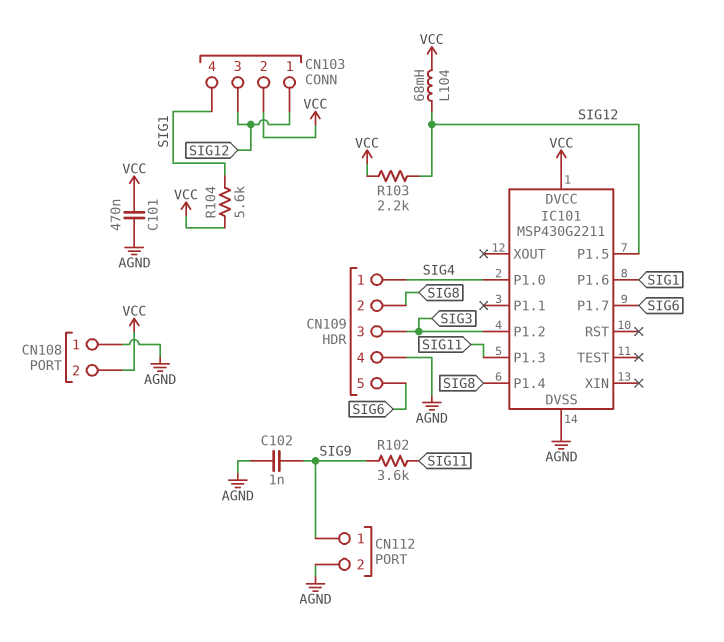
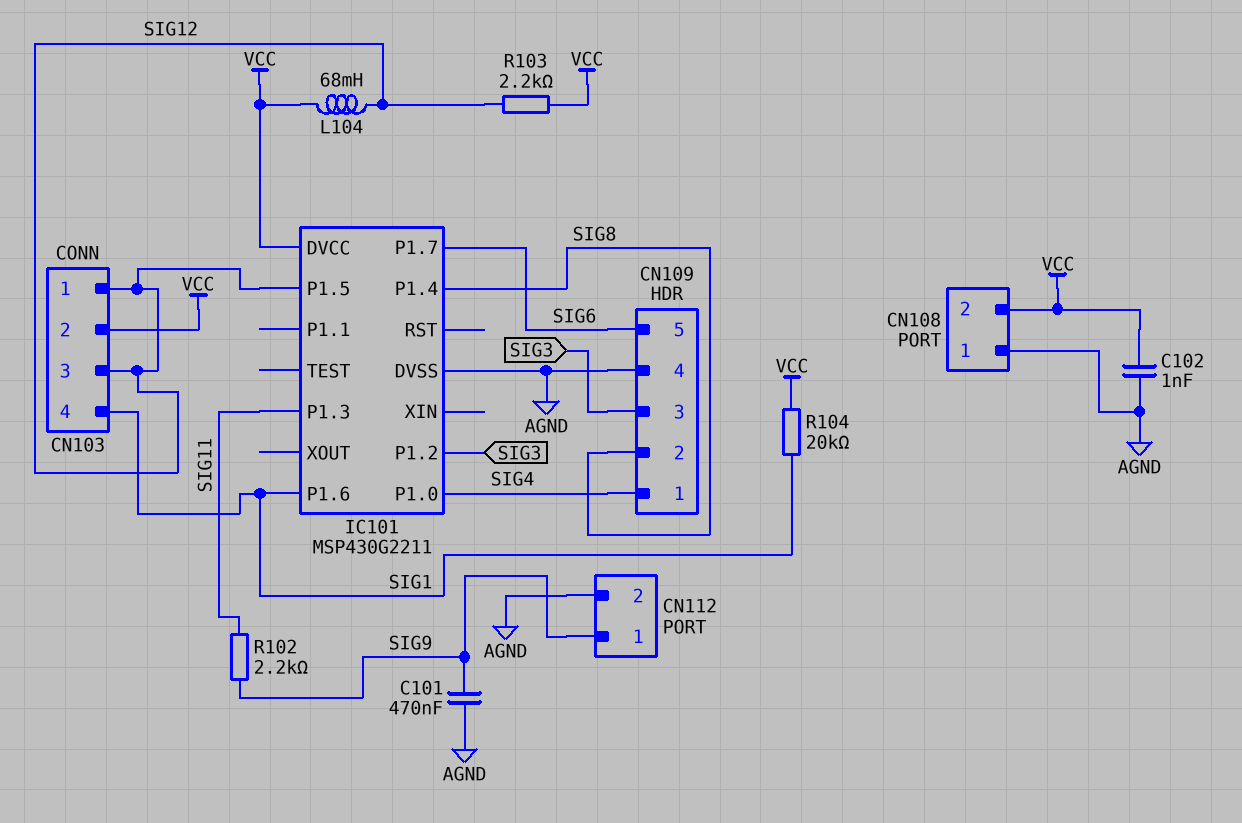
C101: 470nF (AGND, VCC) -> 470nF (AGND, SIG9)
C102: 1nF (AGND, SIG9) -> 1nF (AGND, VCC)
R102: 3.6k (SIG9, SIG11) -> 2.2k (SIG9, SIG11)
R104: 5.6k (SIG1, VCC) -> 20k (SIG1, VCC)

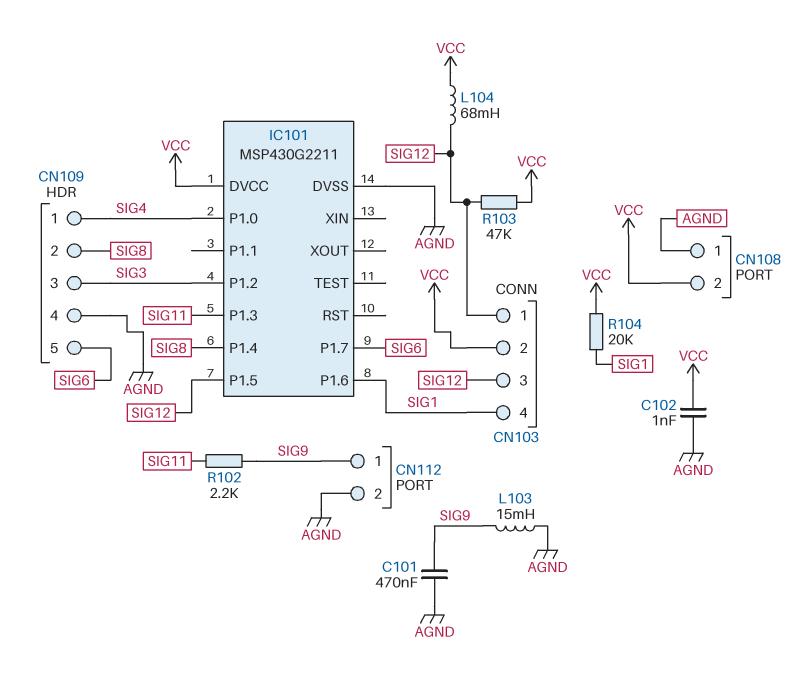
L103: none -> 15mH (AGND, SIG9)
R103: 2.2k (SIG12, VCC) -> 47k (SIG12, VCC)

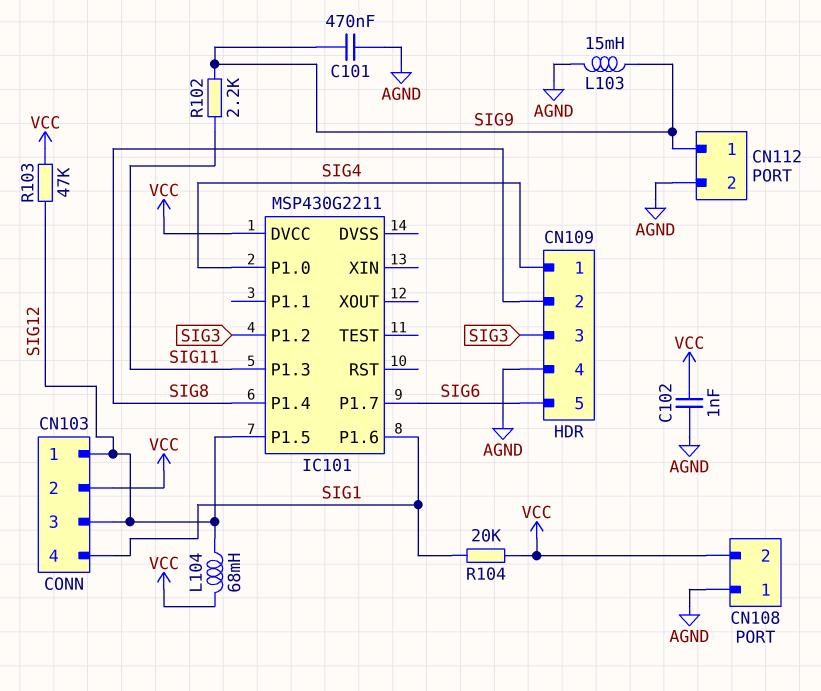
IC101 pin DVSS: AGND -> none

